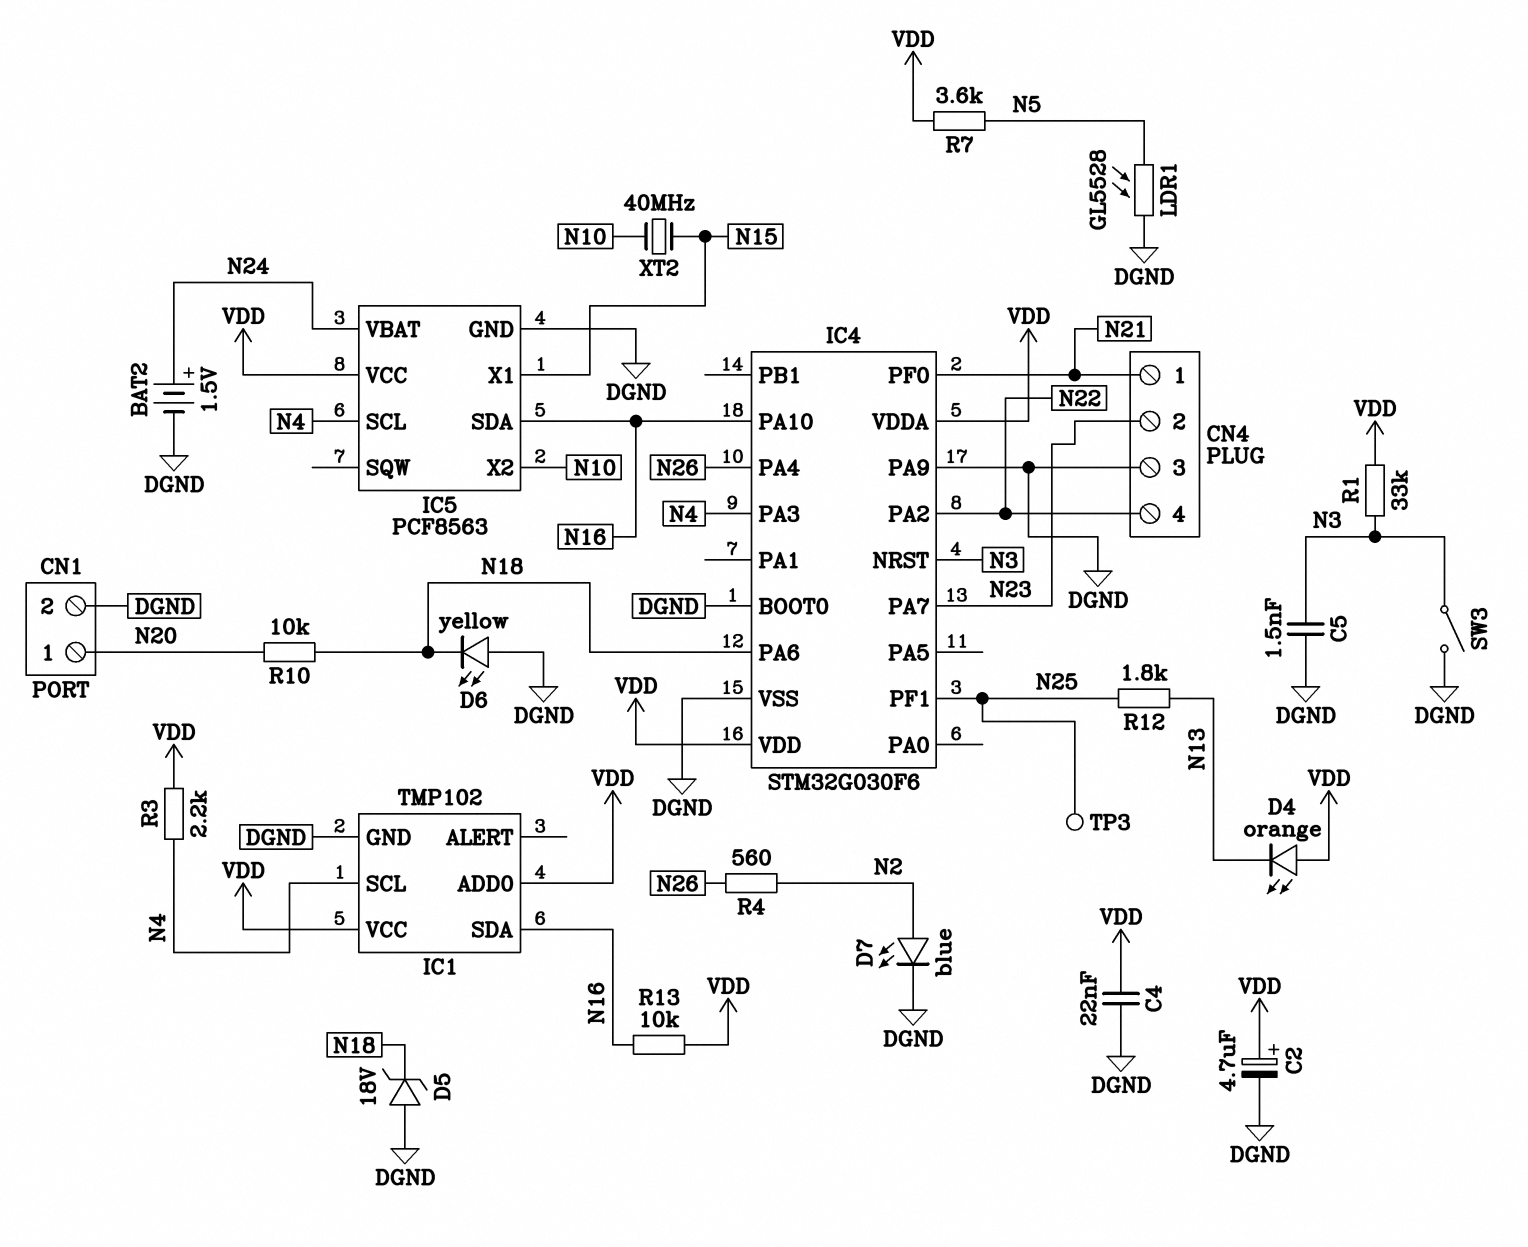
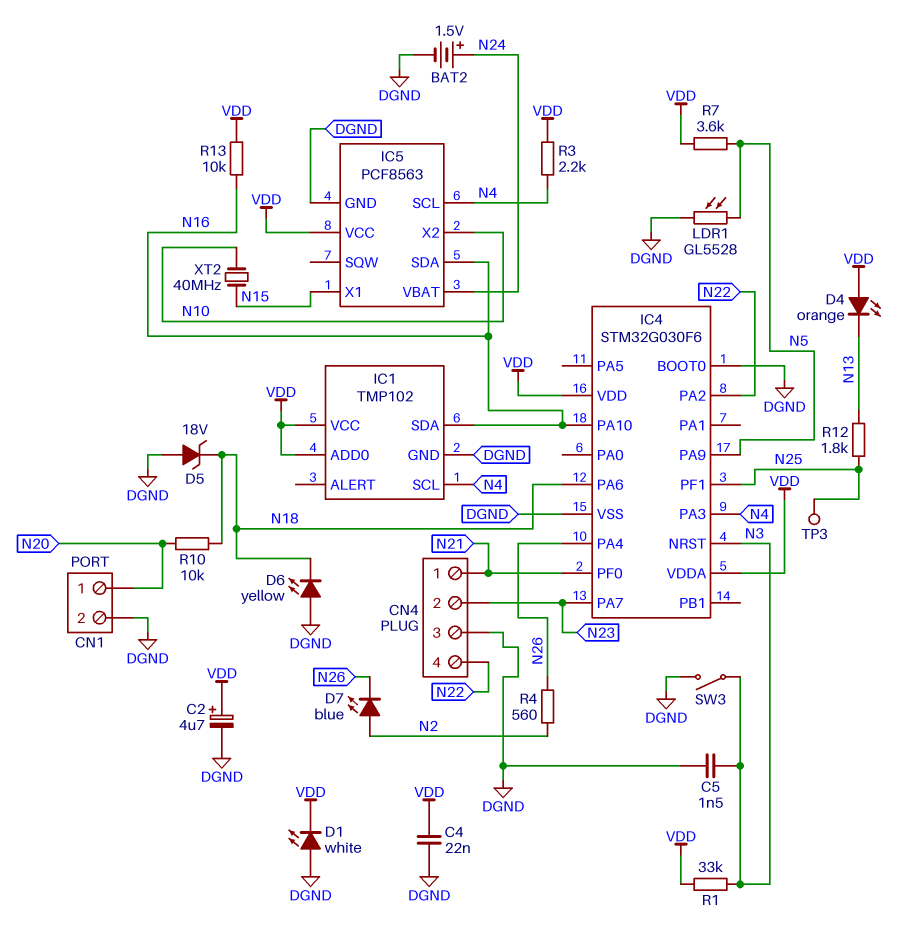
D1: none -> LED white (A DGND, K VDD)
D7: LED blue (A N2, K DGND) -> LED blue (A N2, K N26)
IC4 pin PA9: DGND -> N5

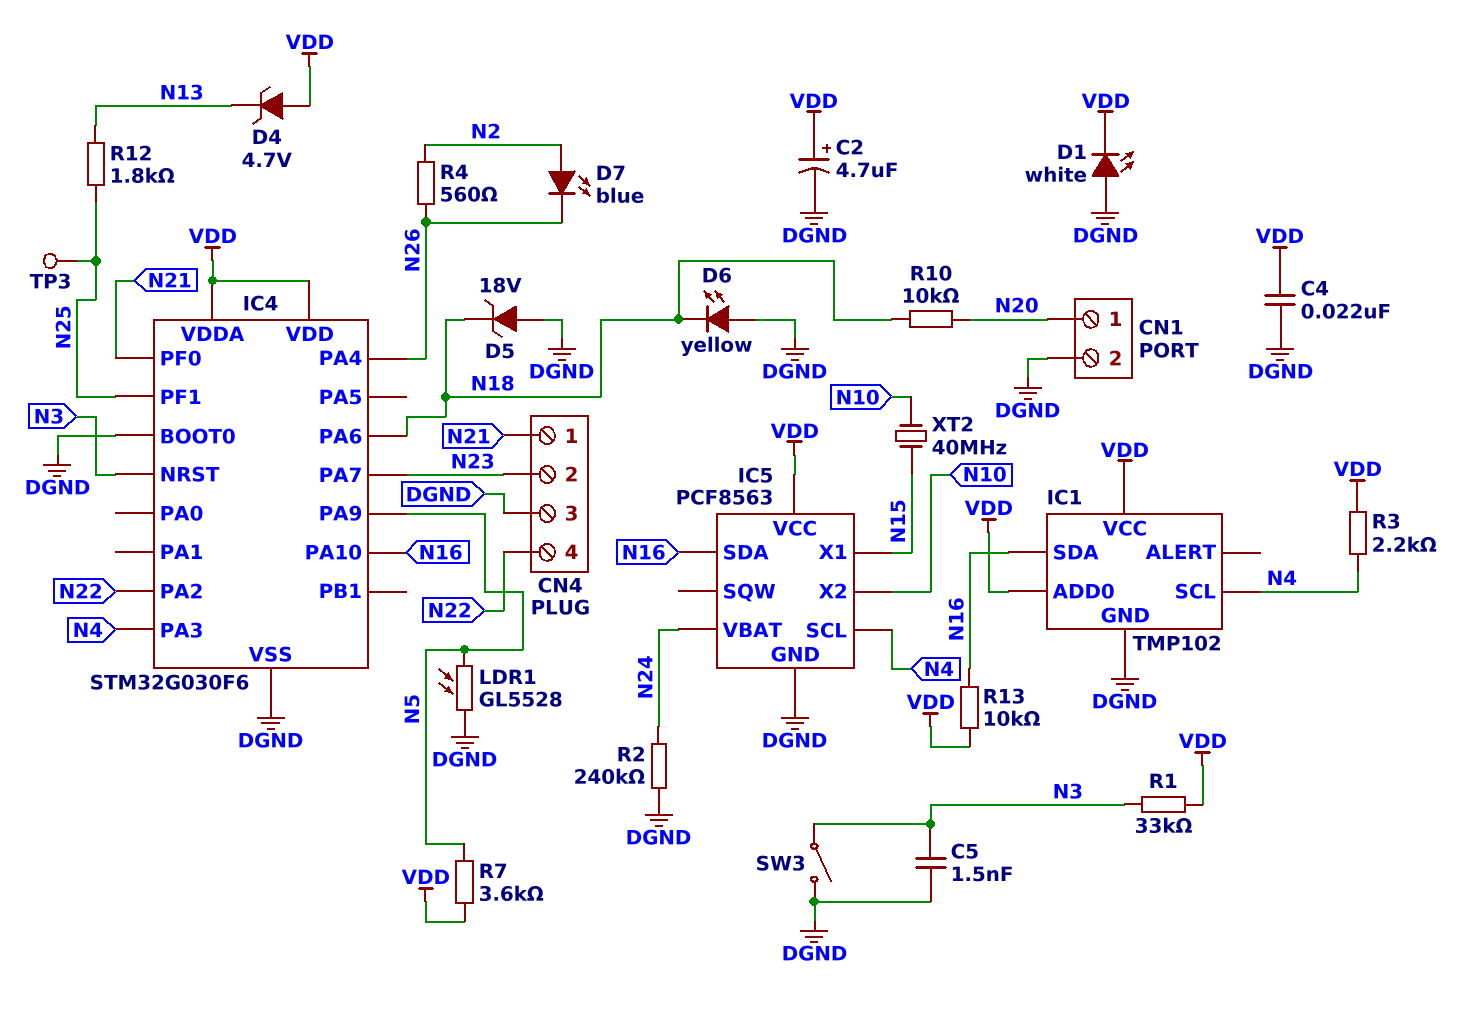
BAT2: 1.5V (plus N24, minus DGND) -> none
D4: LED orange (A VDD, K N13) -> zener 4.7V (A VDD, K N13)
R2: none -> 240k (DGND, N24)

